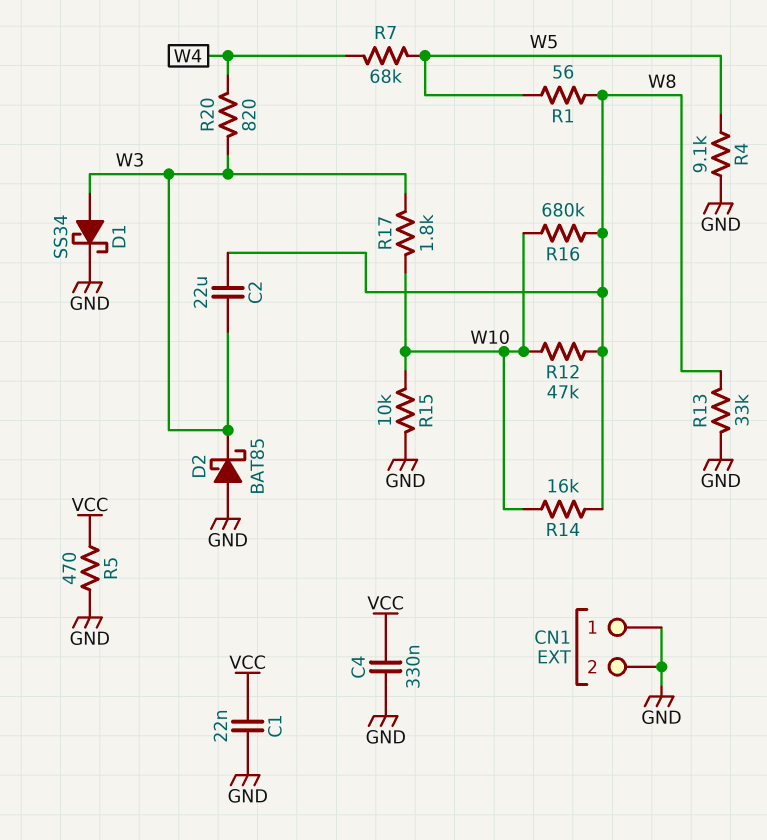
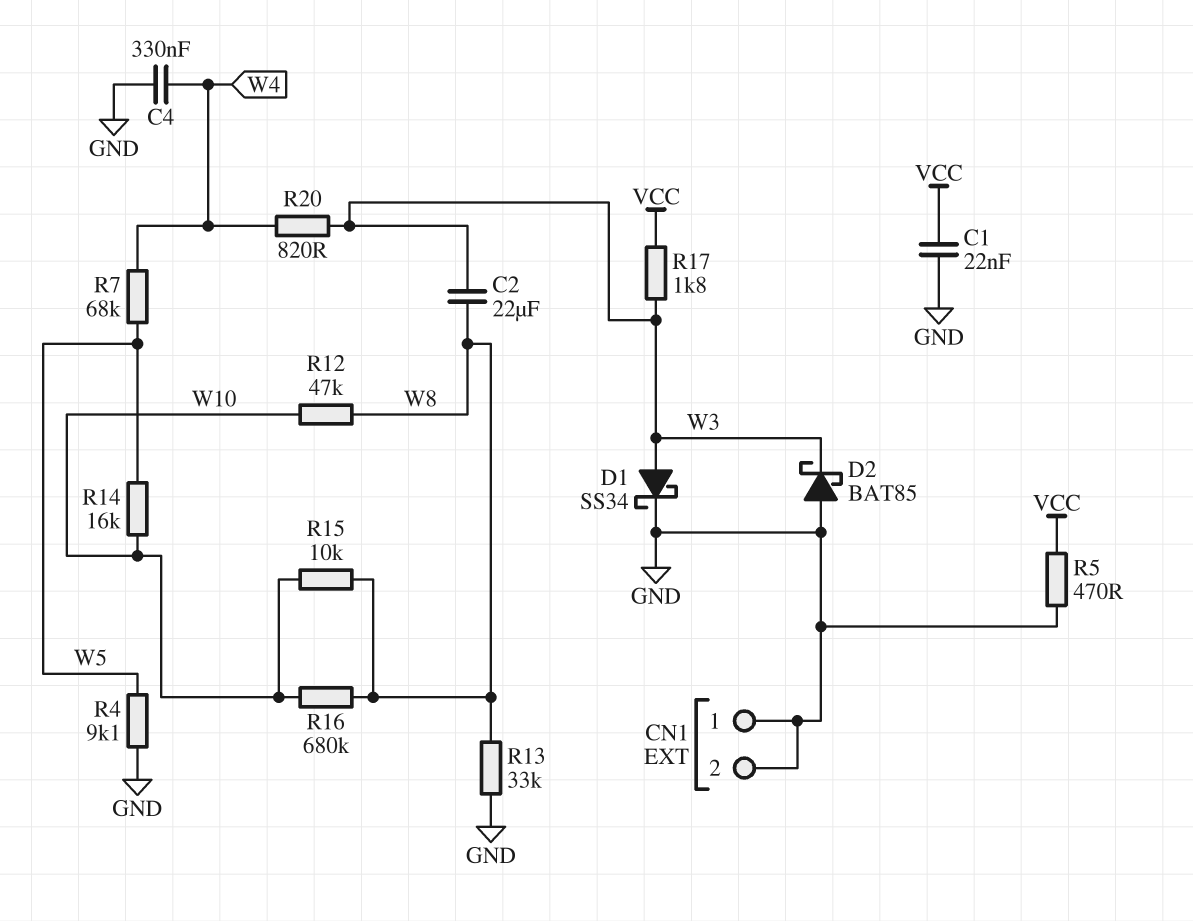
C4: 330nF (GND, VCC) -> 330nF (GND, W4)
R1: 56 (W5, W8) -> none
R14: 16k (W8, W10) -> 16k (W5, W10)
R15: 10k (GND, W10) -> 10k (W8, W10)
R17: 1.8k (W3, W10) -> 1.8k (VCC, W3)

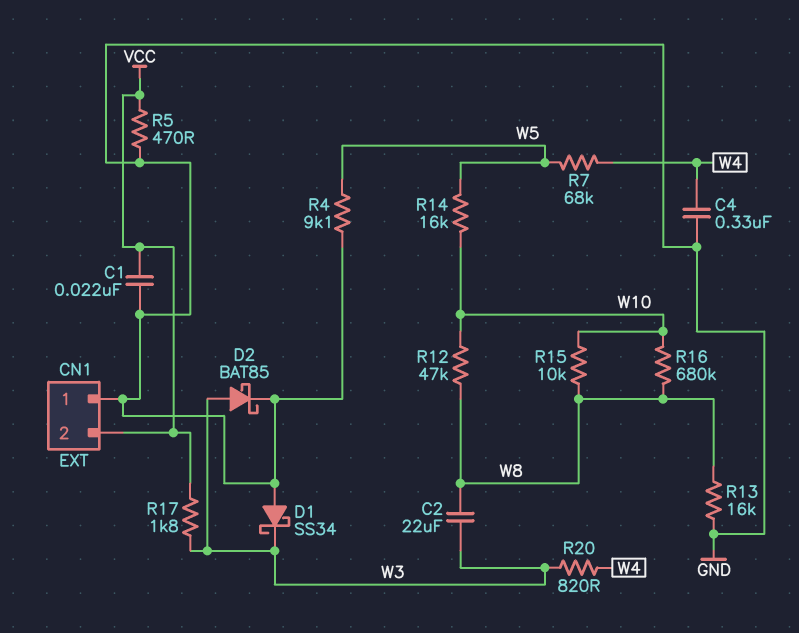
CN1 pin 2: GND -> VCC
D1: schottky SS34 (A W3, K GND) -> schottky SS34 (A GND, K W3)
D2: schottky BAT85 (A GND, K W3) -> schottky BAT85 (A W3, K GND)
R13: 33k (GND, W8) -> 16k (GND, W8)

